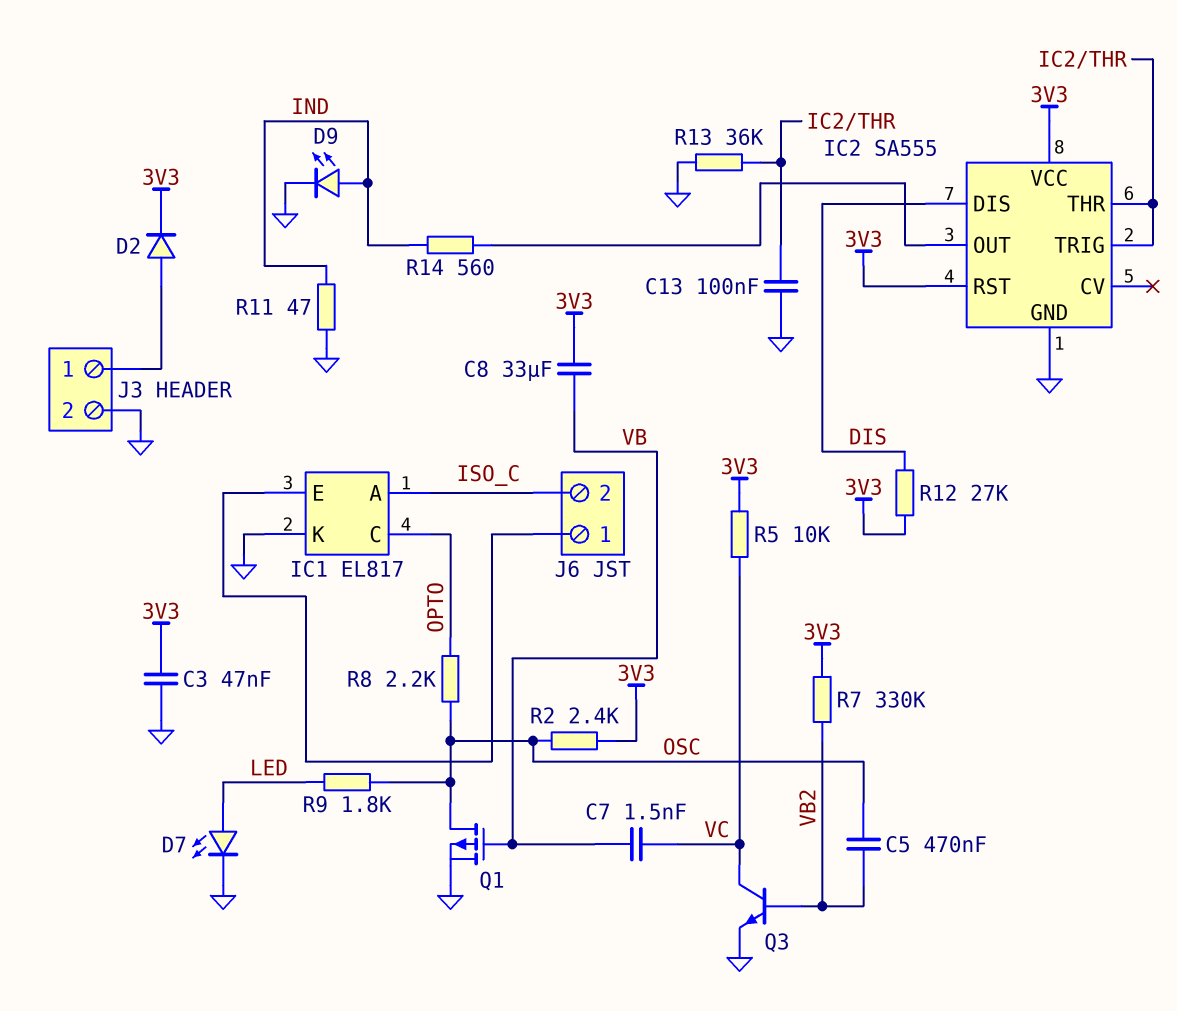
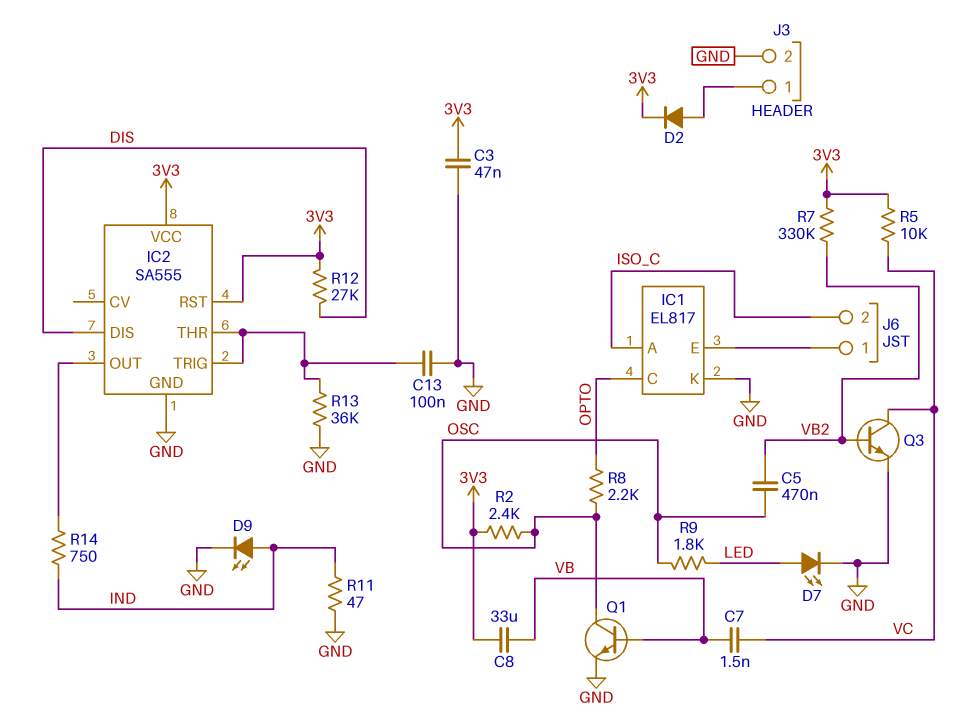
Q1: PMOS (G VB, D OSC, S GND) -> NPN (B VB, C OSC, E GND)
R14: 560 (IC2/OUT, IND) -> 750 (IC2/OUT, IND)

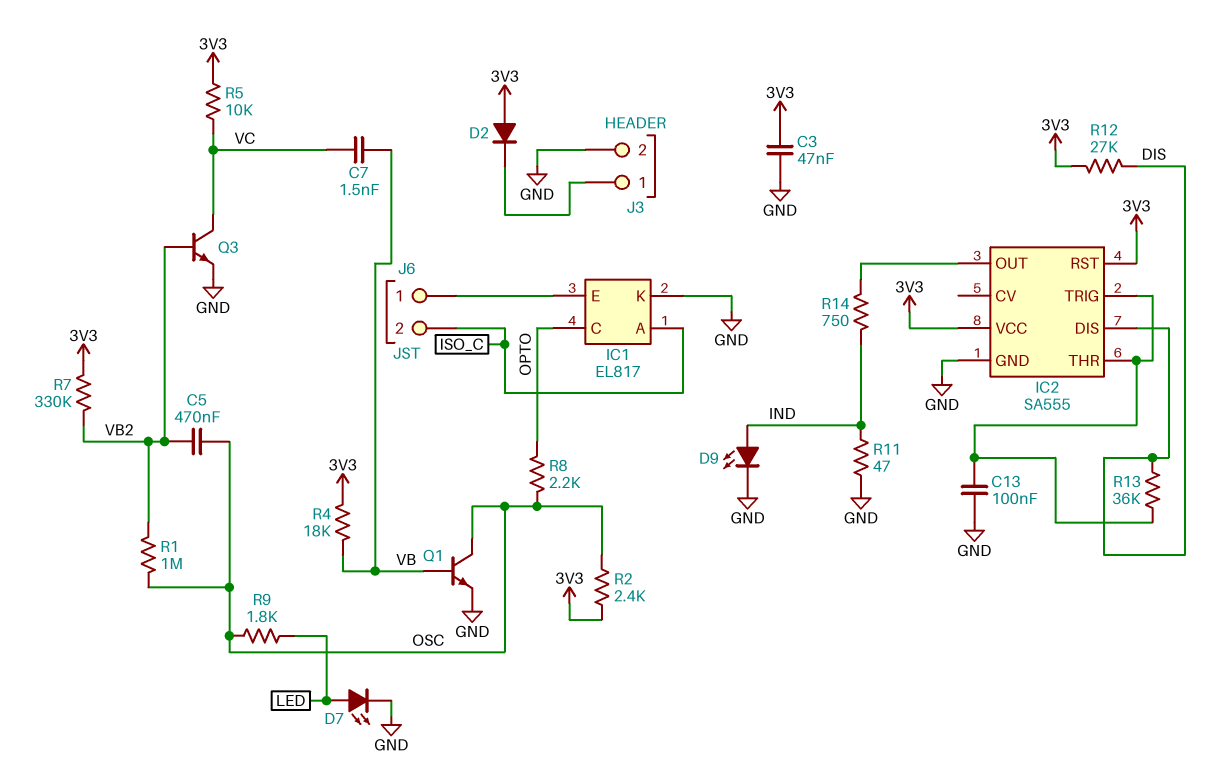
C8: 33uF (3V3, VB) -> none
D2: diode (A J3/1, K 3V3) -> diode (A 3V3, K J3/1)
R1: none -> 1M (OSC, VB2)
R4: none -> 18k (3V3, VB)
R13: 36k (GND, IC2/THR) -> 36k (DIS, IC2/THR)

